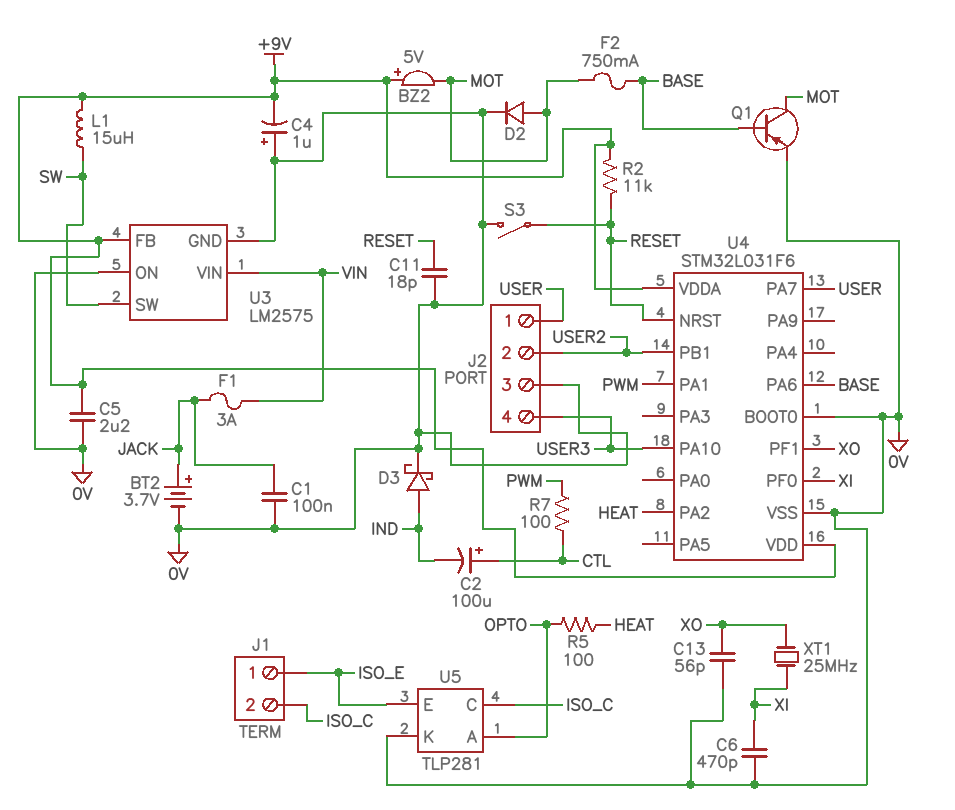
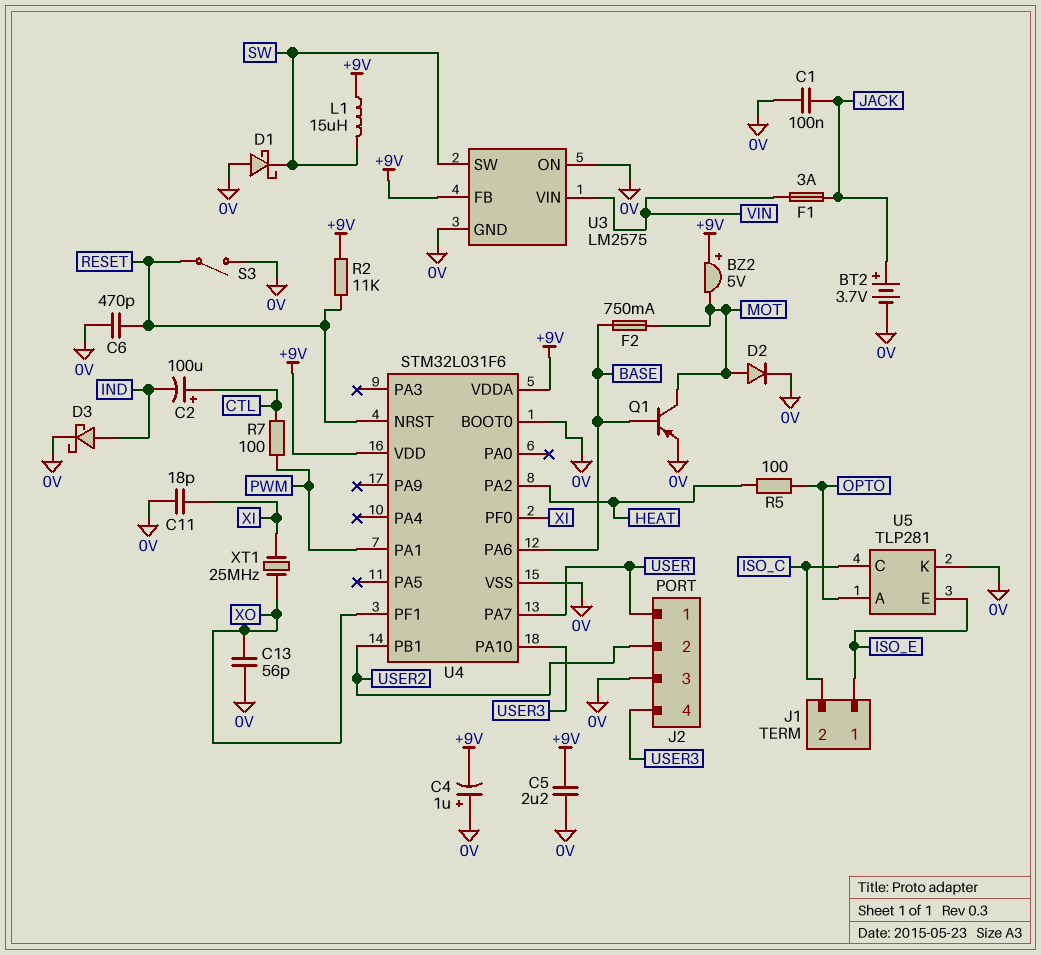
C6: 470pF (0V, XI) -> 470pF (0V, RESET)
C11: 18pF (0V, RESET) -> 18pF (0V, XI)
D1: none -> schottky (A 0V, K SW)

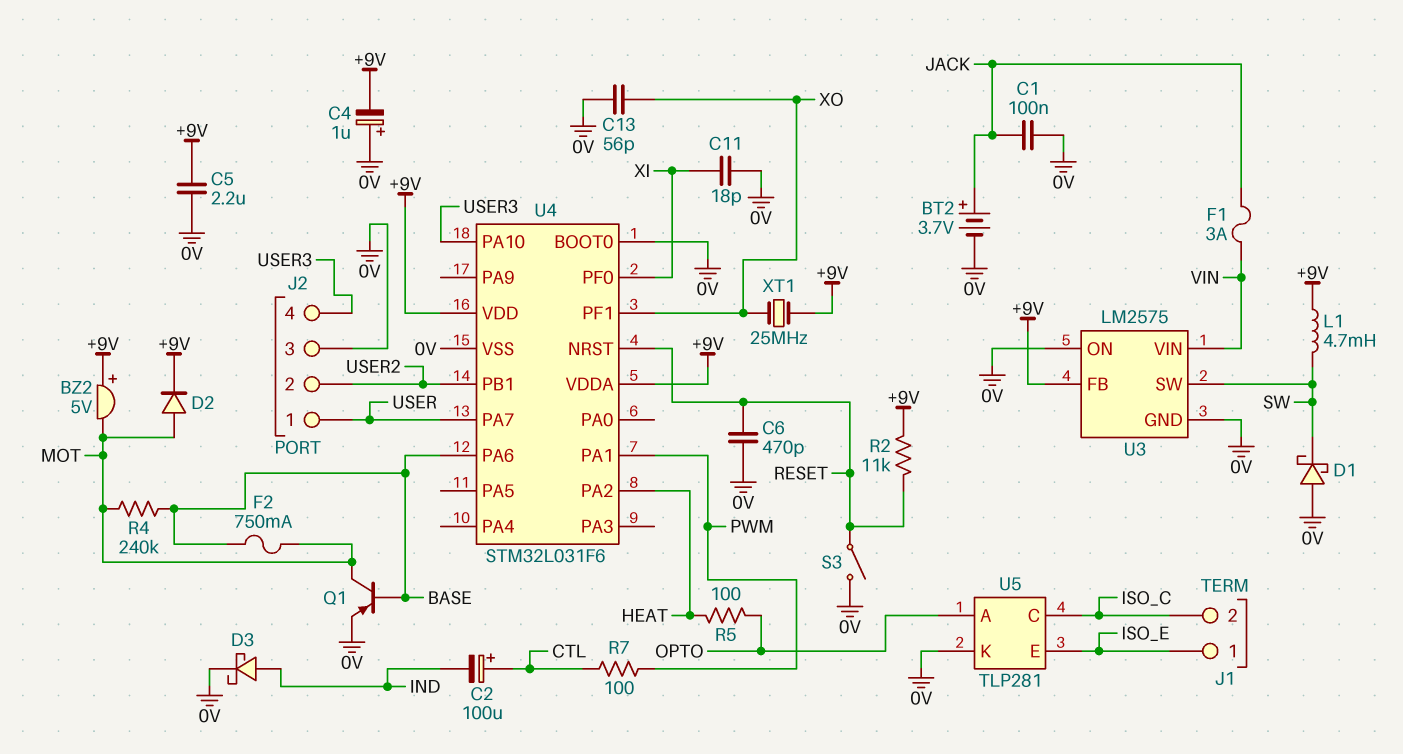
D2: diode (A MOT, K 0V) -> diode (A MOT, K +9V)
L1: 15uH (+9V, SW) -> 4.7mH (+9V, SW)
R4: none -> 240k (BASE, MOT)
XT1: 25MHz (XI, XO) -> 25MHz (+9V, XO)

